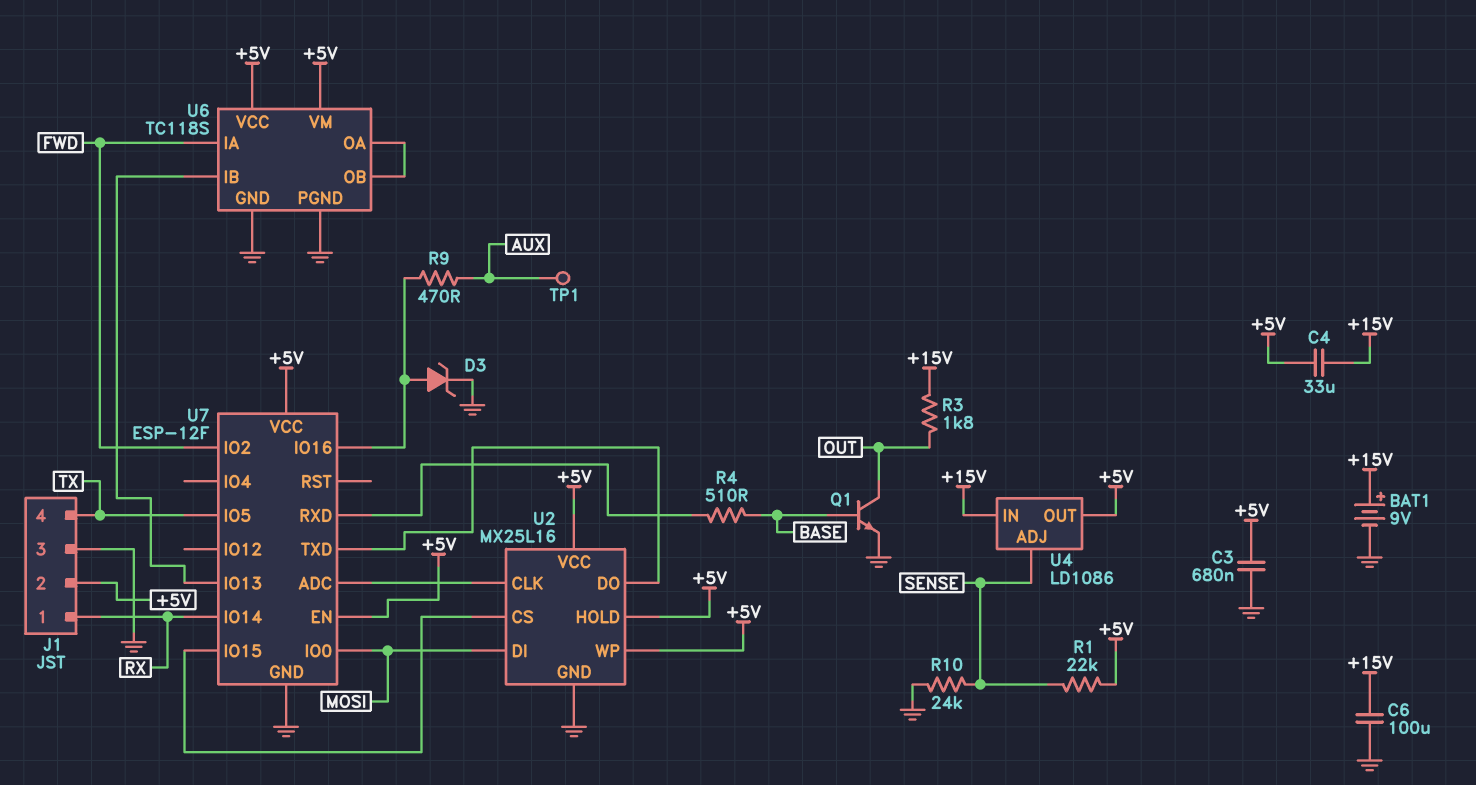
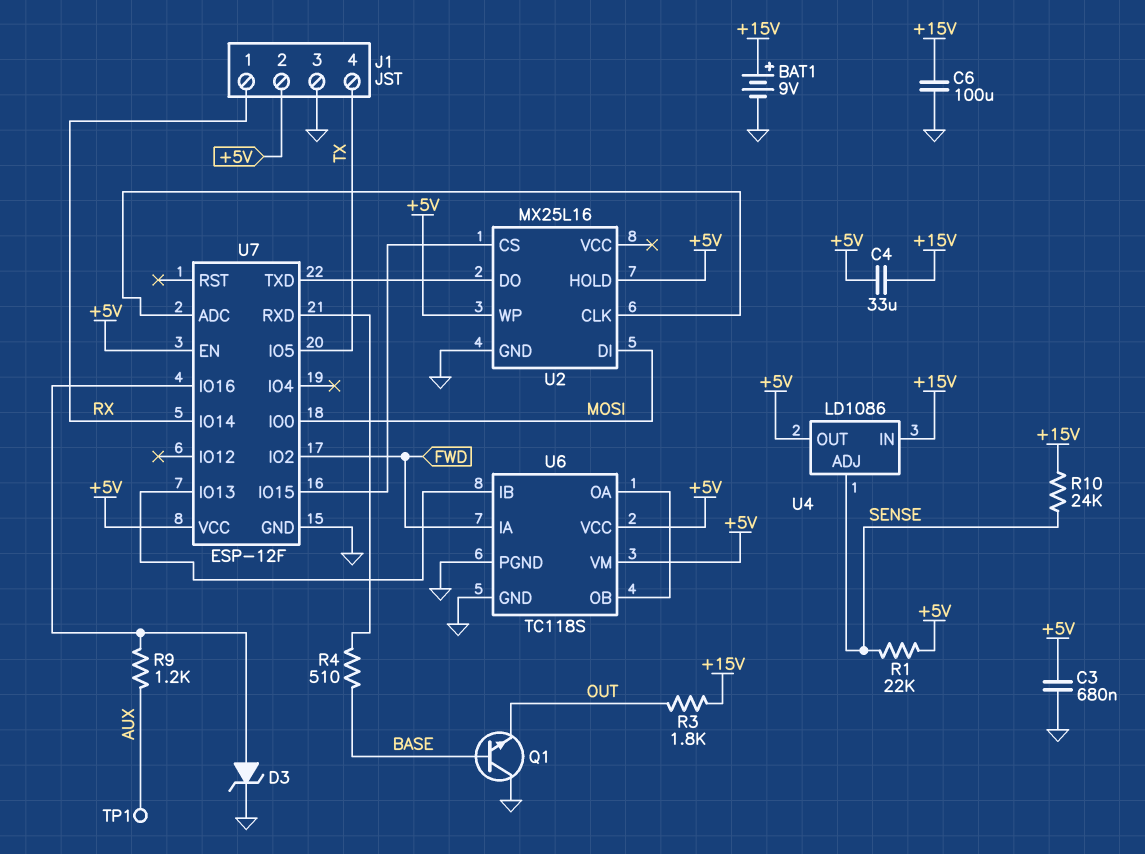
Q1: NPN (B BASE, C OUT, E GND) -> NPN (B BASE, C GND, E OUT)
R9: 470 (AUX, U7/IO16) -> 1.2k (AUX, U7/IO16)
R10: 24k (GND, SENSE) -> 24k (+15V, SENSE)
U2 pin VCC: +5V -> none

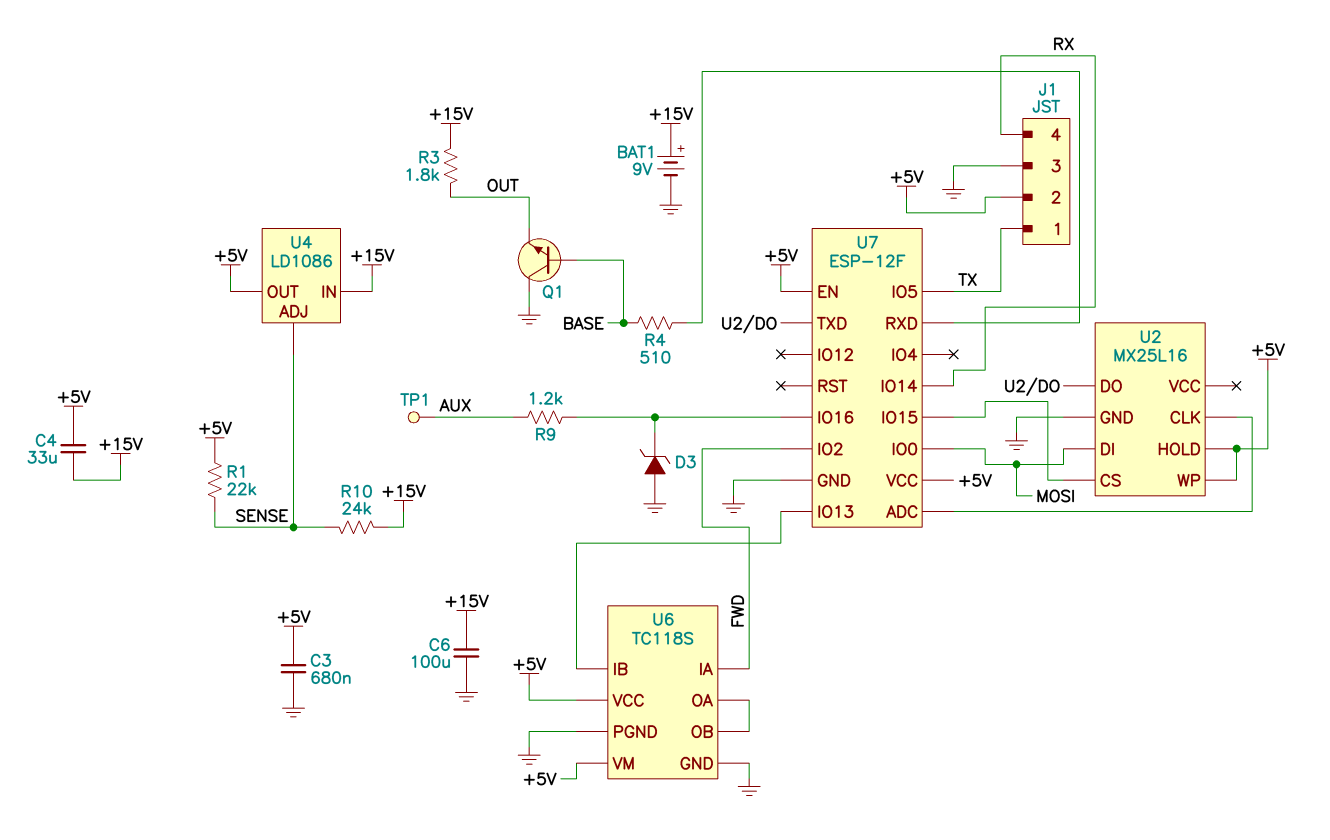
D3: zener (A U7/IO16, K GND) -> zener (A GND, K U7/IO16)
J1 pin 1: RX -> TX
J1 pin 4: TX -> RX

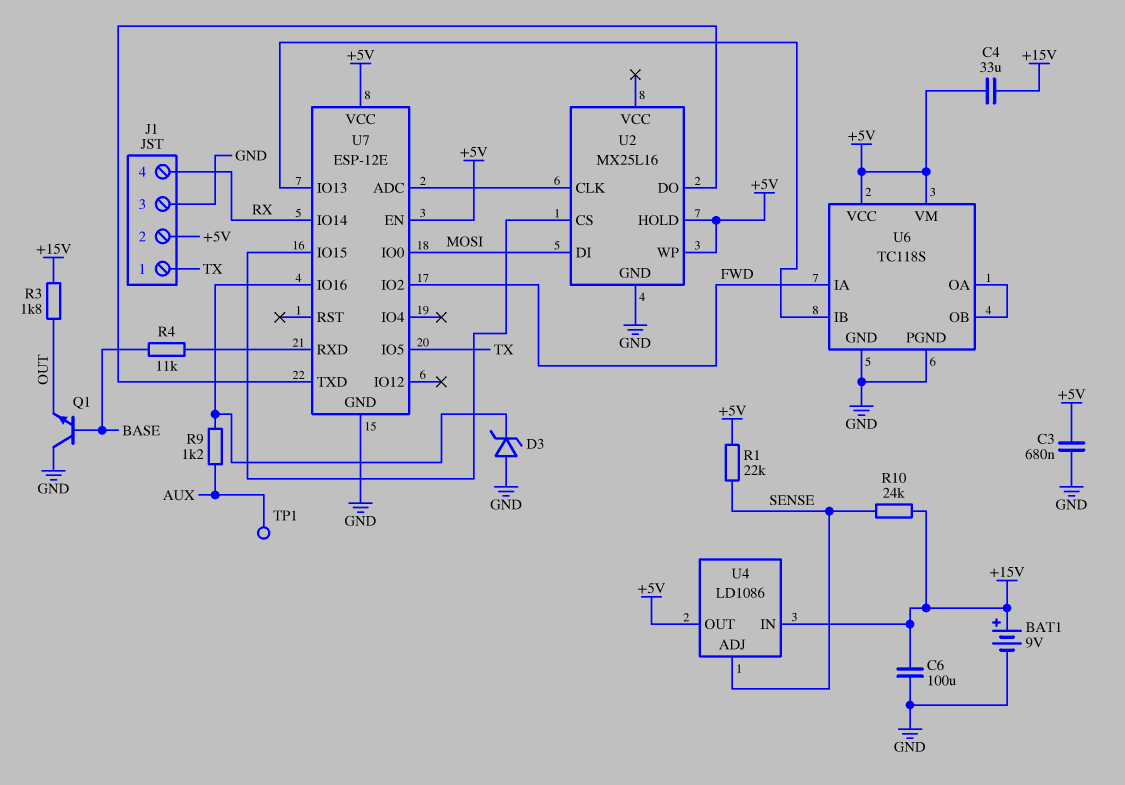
R4: 510 (BASE, U7/RXD) -> 11k (BASE, U7/RXD)
U7: ESP-12F -> ESP-12E

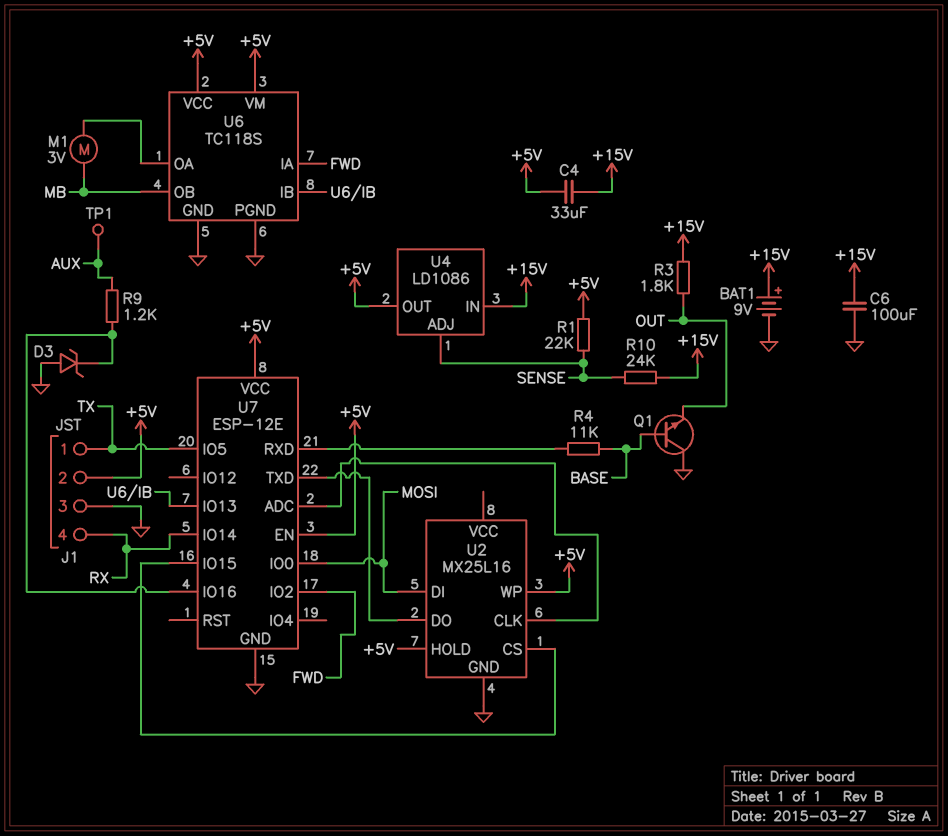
C3: 680nF (+5V, GND) -> none
M1: none -> motor 3V (MB, U6/OA)
U6 pin OB: U6/OA -> MB

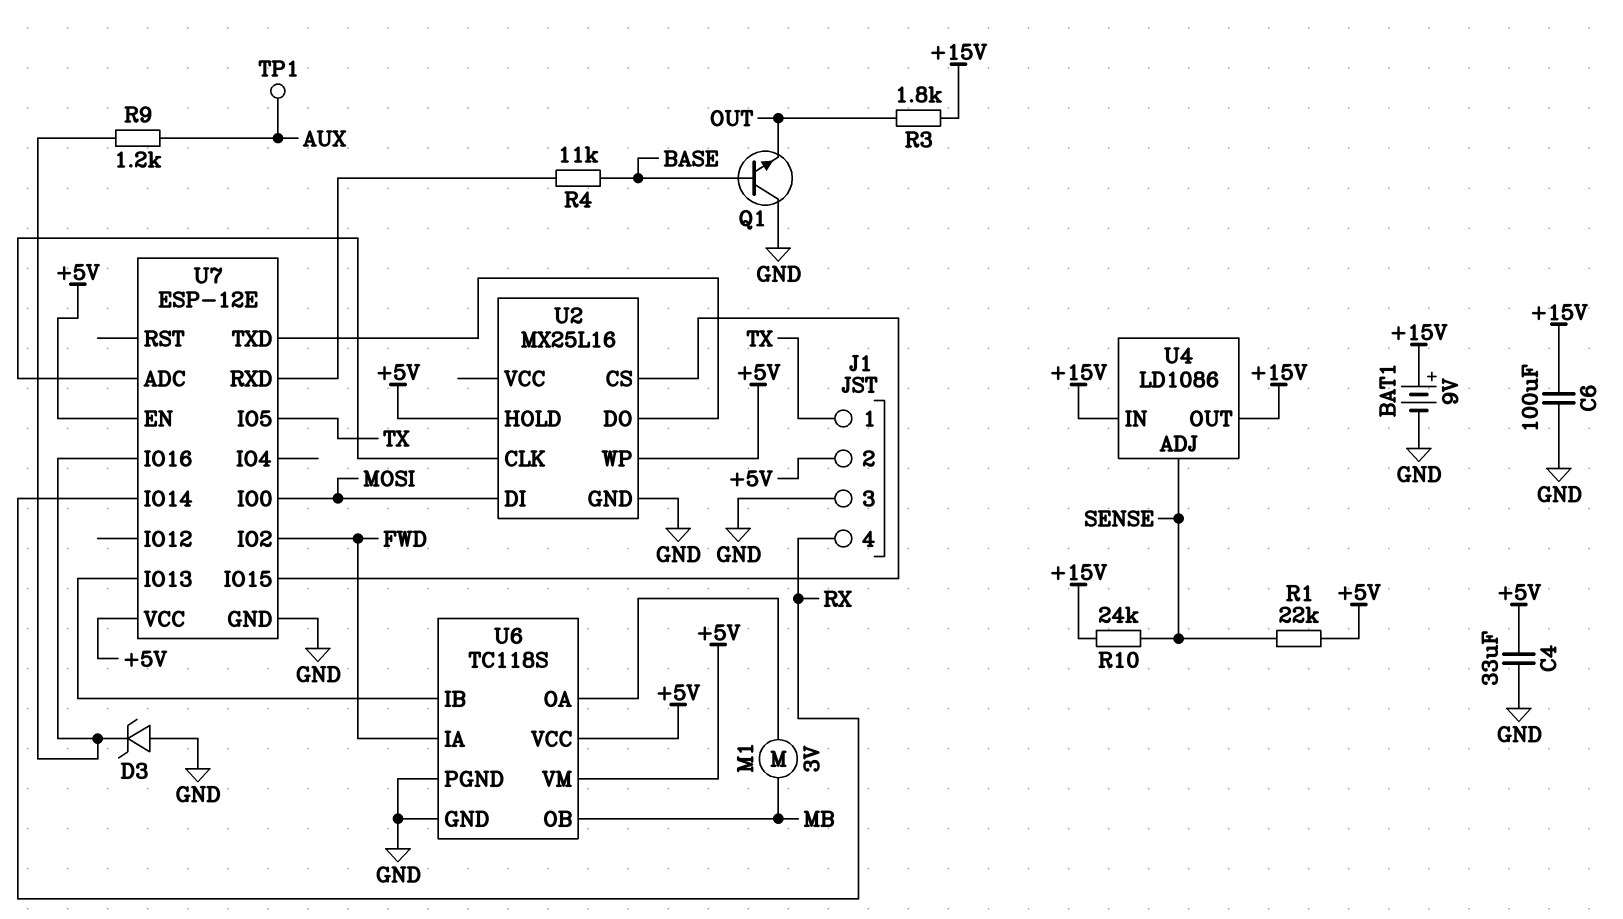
C4: 33uF (+5V, +15V) -> 33uF (+5V, GND)
U4 pin OUT: +5V -> +15V

